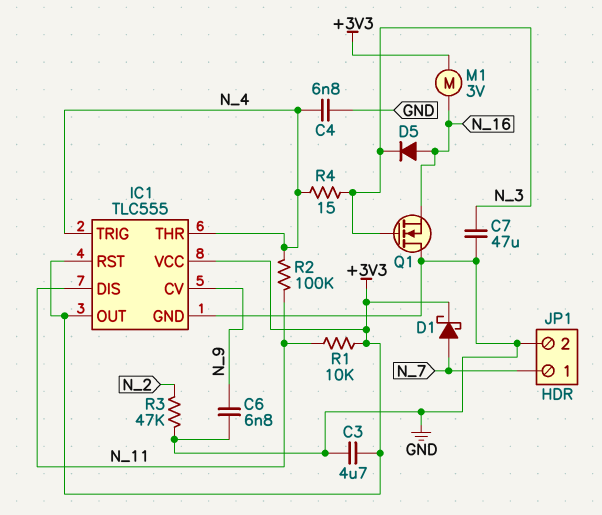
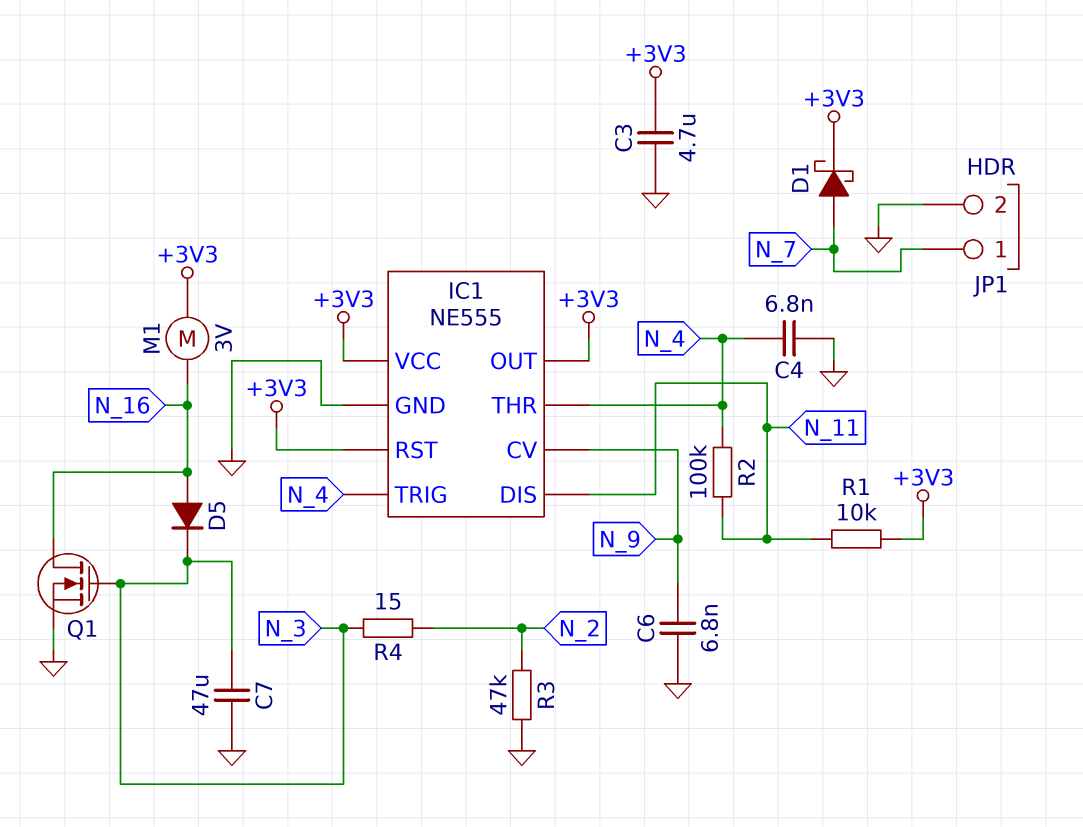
IC1: TLC555 -> NE555
Q1: NMOS (G N_3, D GND, S N_16) -> NMOS (G N_3, D N_16, S GND)
R4: 15 (N_3, N_4) -> 15 (N_2, N_3)

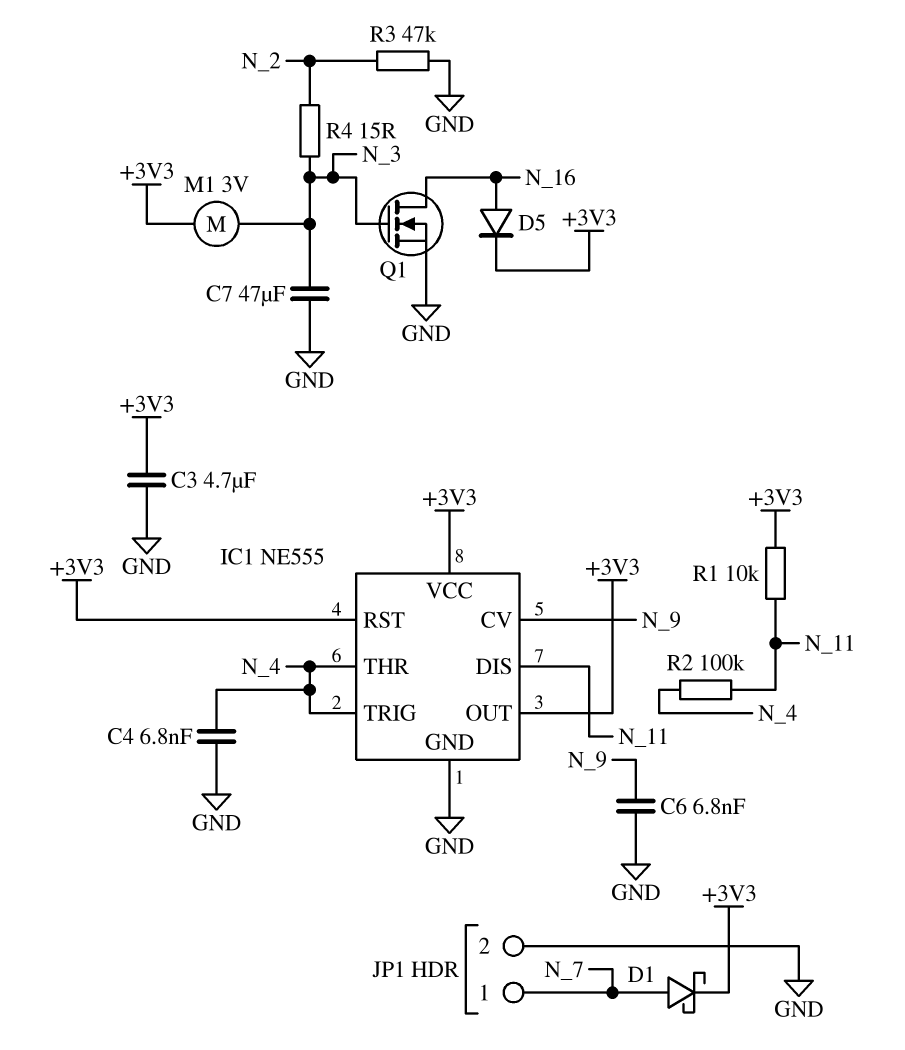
D5: diode (A N_16, K N_3) -> diode (A N_16, K +3V3)
M1: motor 3V (+3V3, N_16) -> motor 3V (+3V3, N_3)

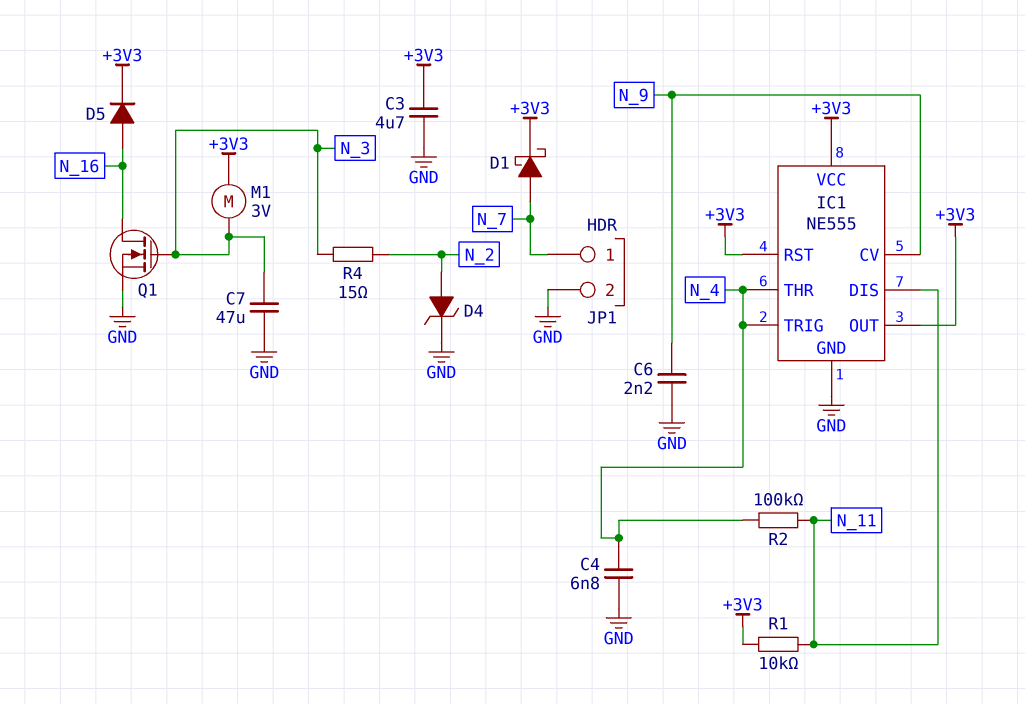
C6: 6.8nF (GND, N_9) -> 2.2nF (GND, N_9)
D4: none -> zener (A N_2, K GND)
R3: 47k (GND, N_2) -> none

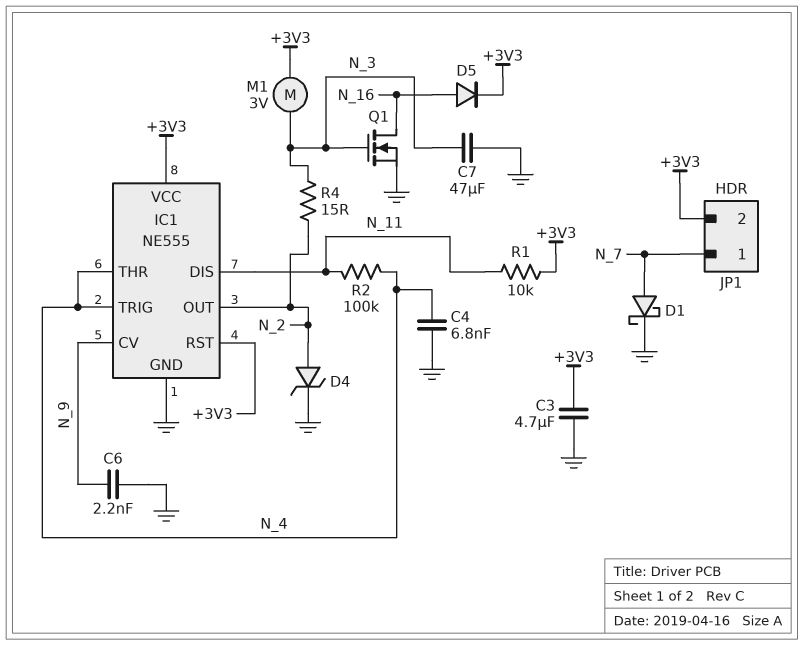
D1: schottky (A N_7, K +3V3) -> schottky (A N_7, K GND)
IC1 pin OUT: +3V3 -> N_2
JP1 pin 2: GND -> +3V3

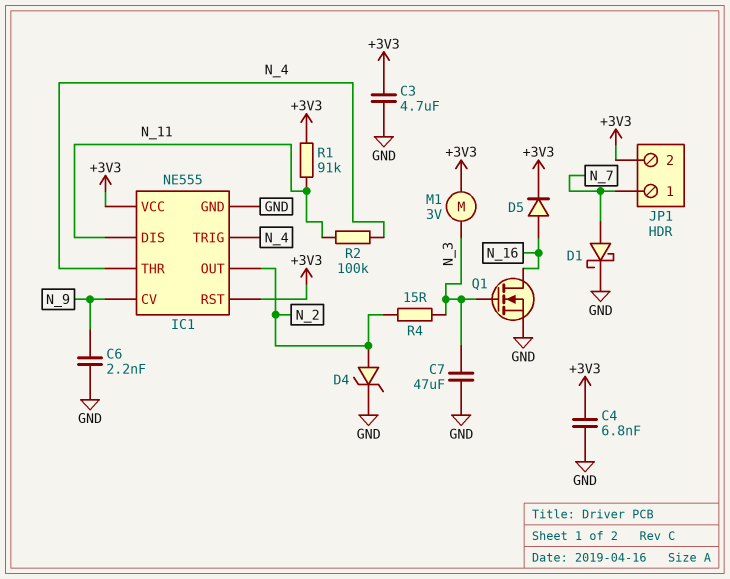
C4: 6.8nF (GND, N_4) -> 6.8nF (+3V3, GND)
R1: 10k (+3V3, N_11) -> 91k (+3V3, N_11)

